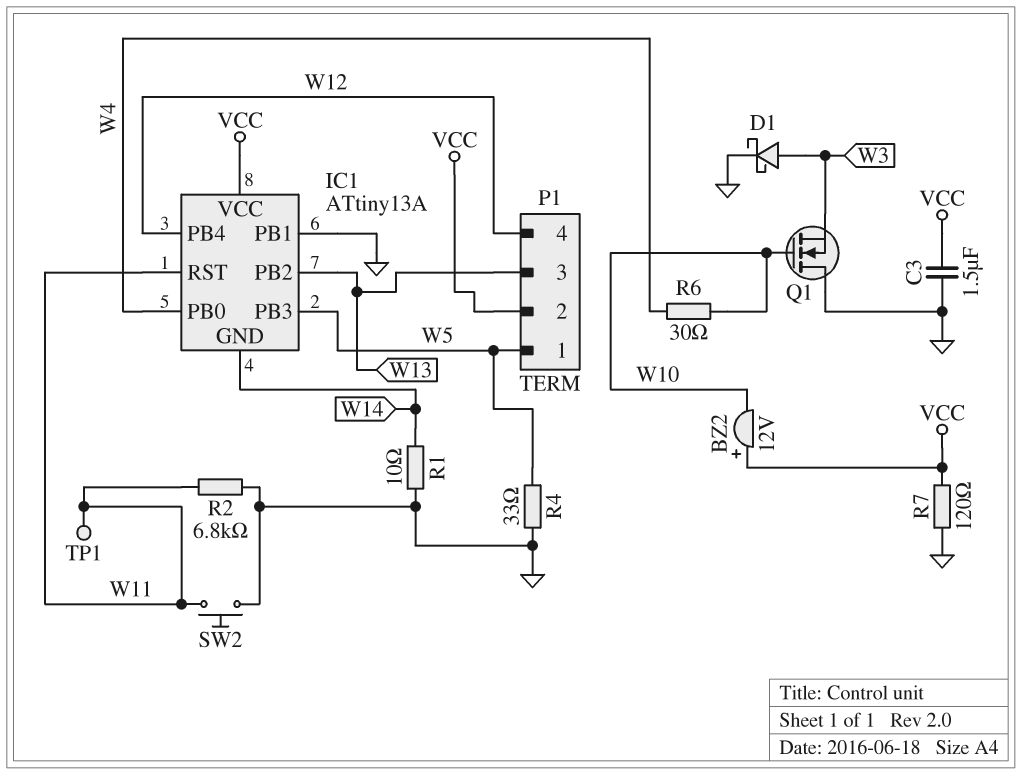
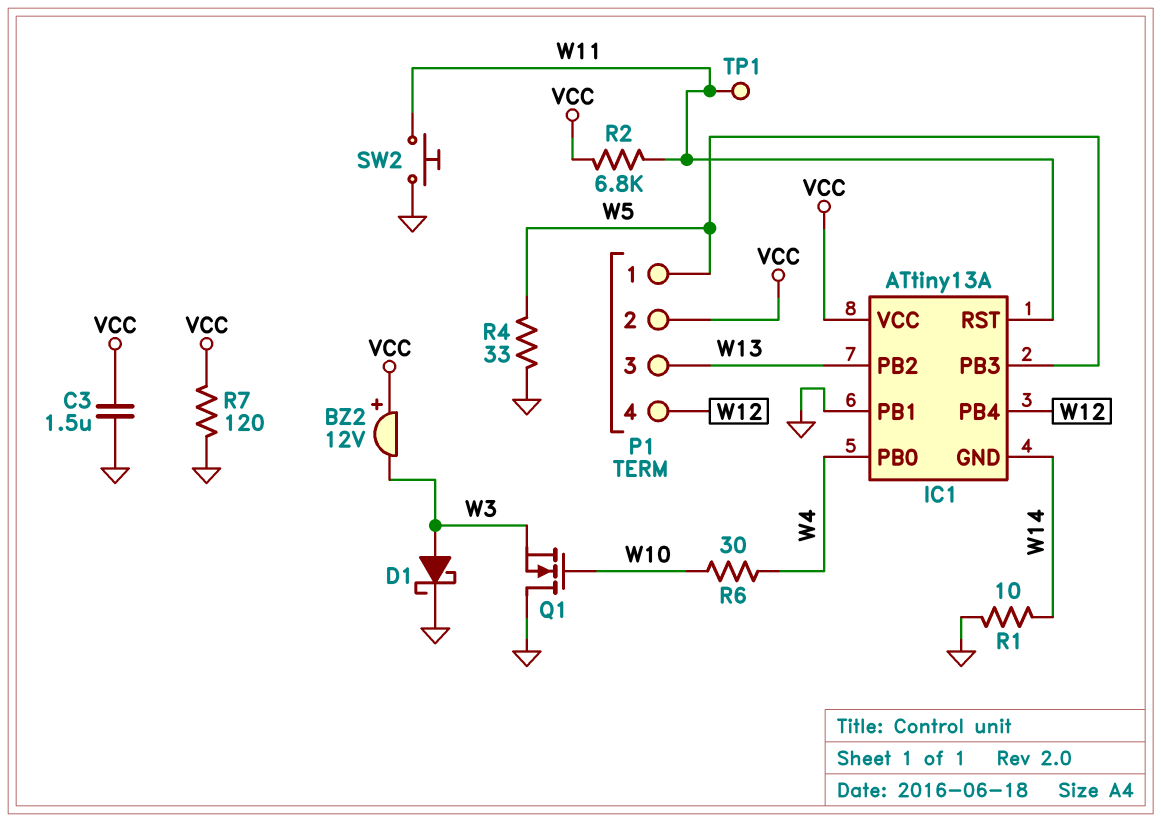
BZ2: buzzer 12V (plus VCC, minus W10) -> buzzer 12V (plus VCC, minus W3)
R2: 6.8k (GND, W11) -> 6.8k (VCC, W11)

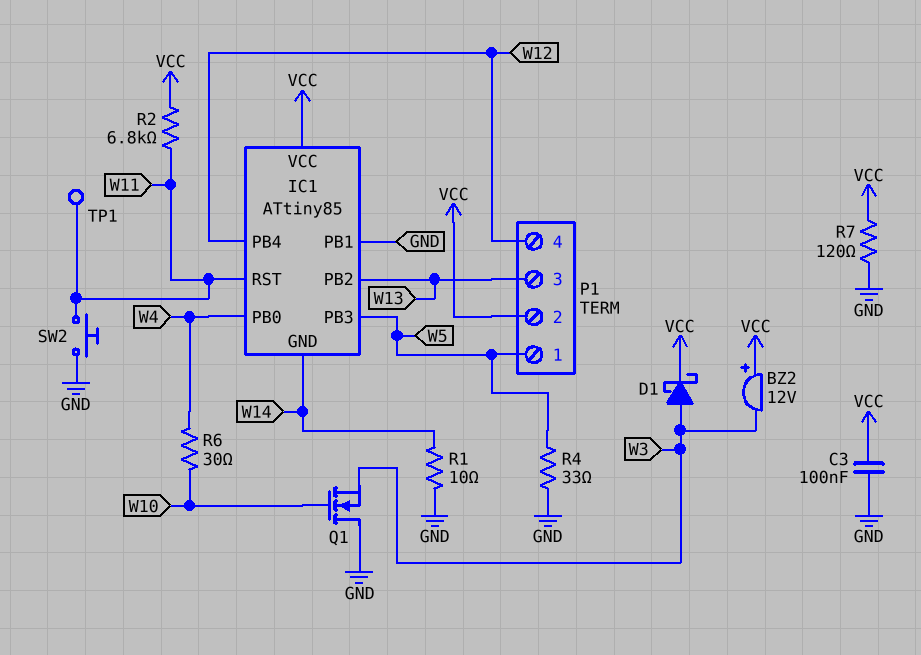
C3: 1.5uF (GND, VCC) -> 100nF (GND, VCC)
D1: schottky (A W3, K GND) -> schottky (A W3, K VCC)
IC1: ATtiny13A -> ATtiny85

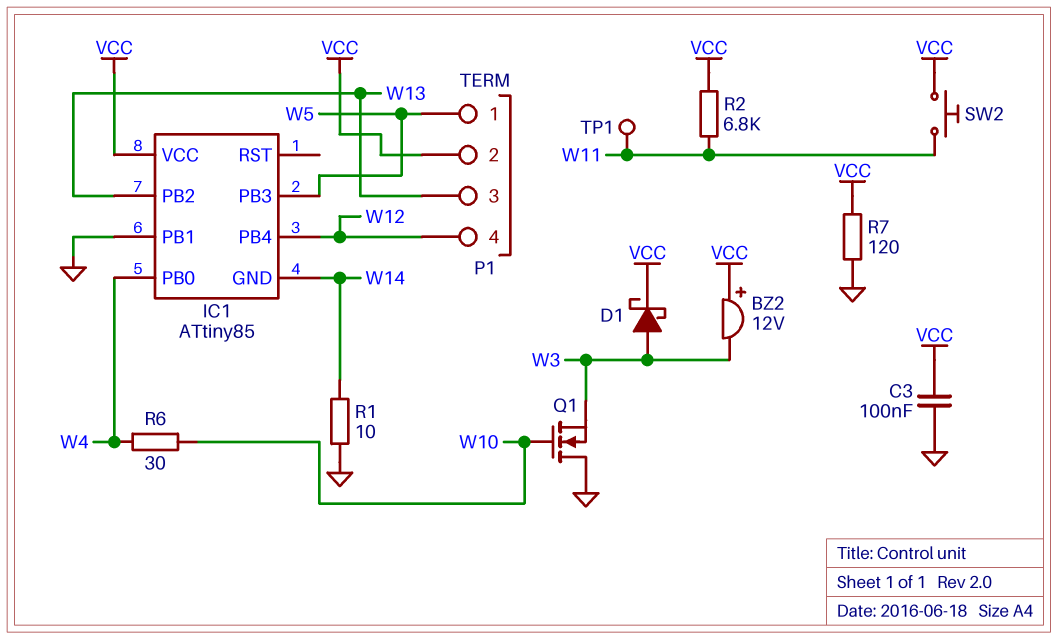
IC1 pin RST: W11 -> none
R4: 33 (GND, W5) -> none
SW2: button (GND, W11) -> button (VCC, W11)

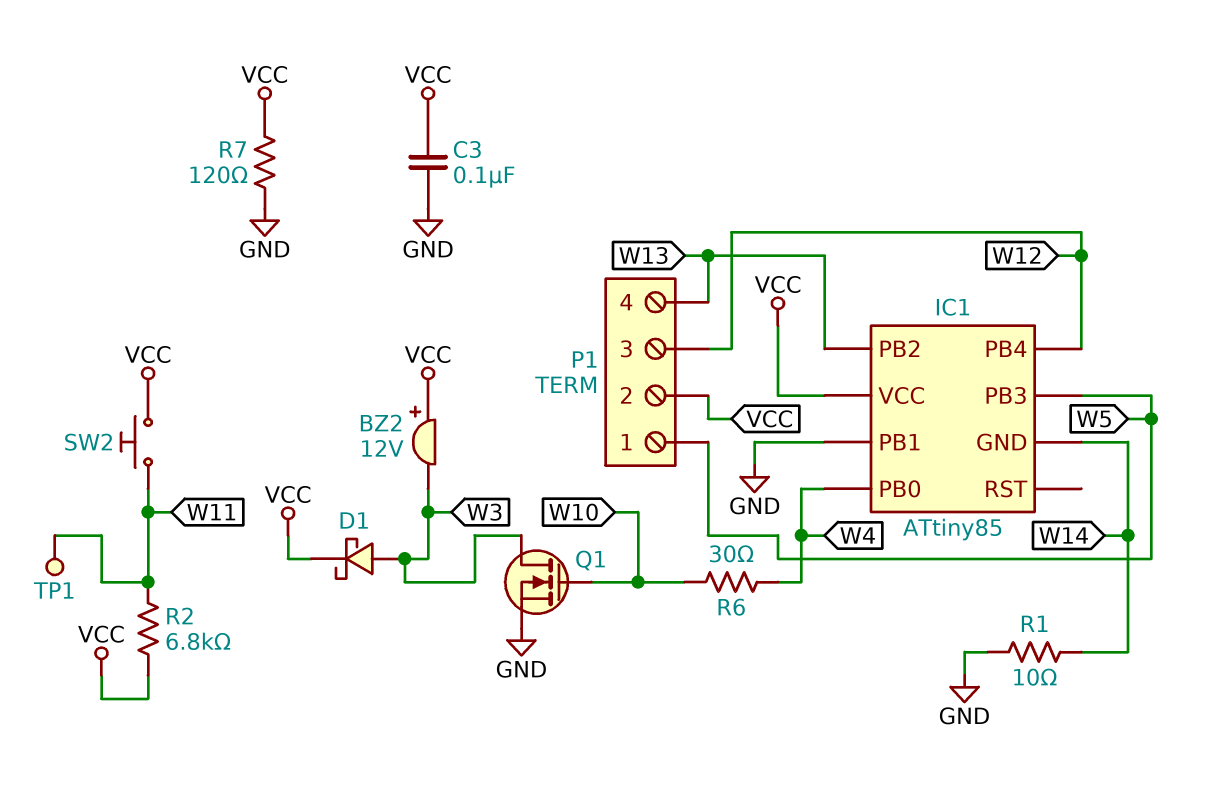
P1 pin 3: W13 -> W12
P1 pin 4: W12 -> W13
Q1: NMOS (G W10, D GND, S W3) -> NMOS (G W10, D W3, S GND)

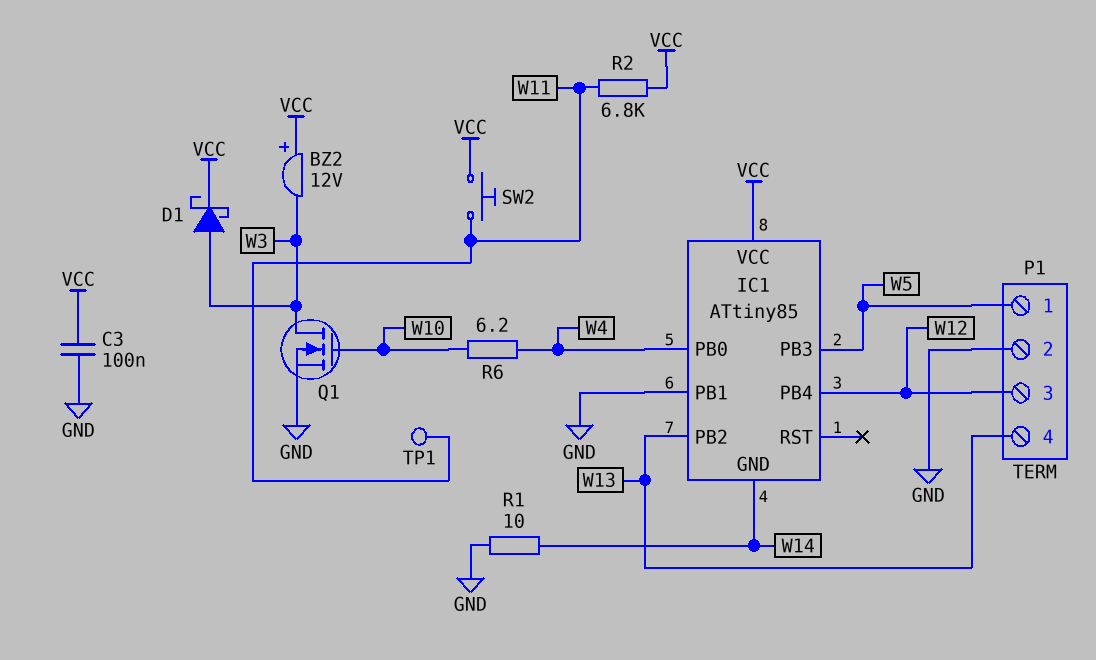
P1 pin 2: VCC -> GND
R6: 30 (W4, W10) -> 6.2 (W4, W10)
R7: 120 (GND, VCC) -> none

